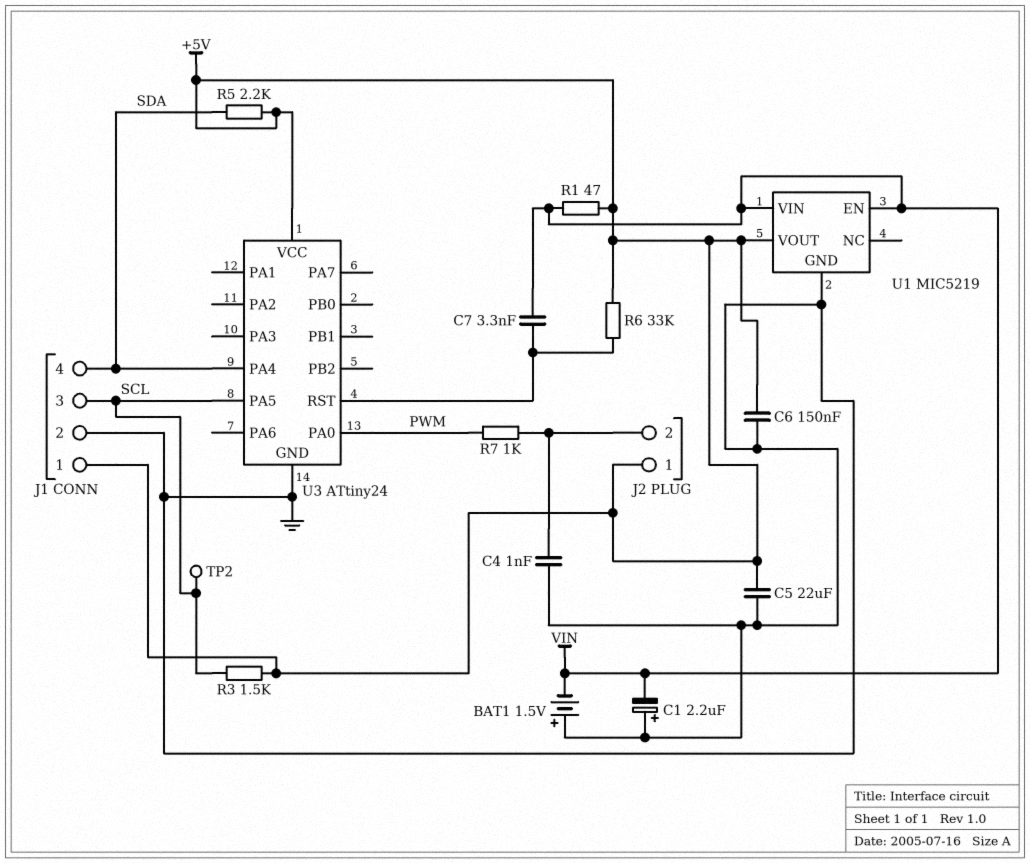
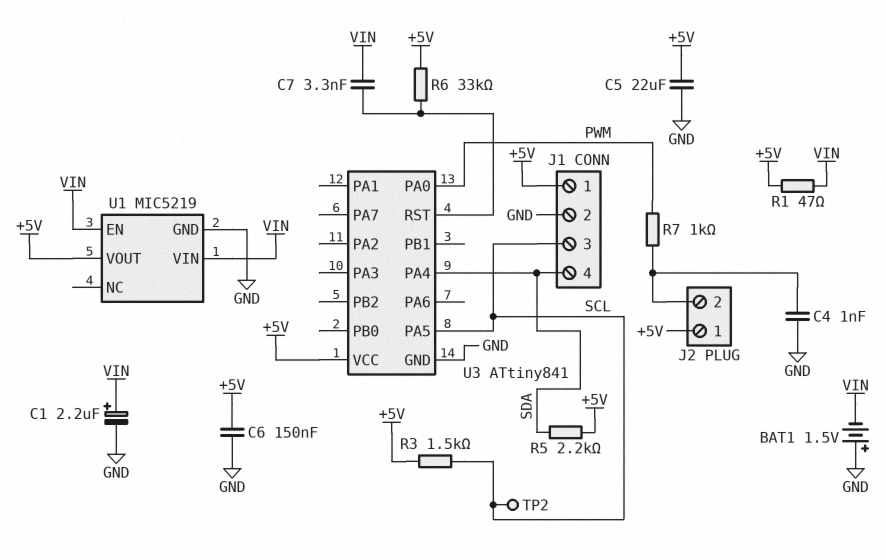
C1: 2.2uF (plus GND, minus VIN) -> 2.2uF (plus VIN, minus GND)
U3: ATtiny24 -> ATtiny841

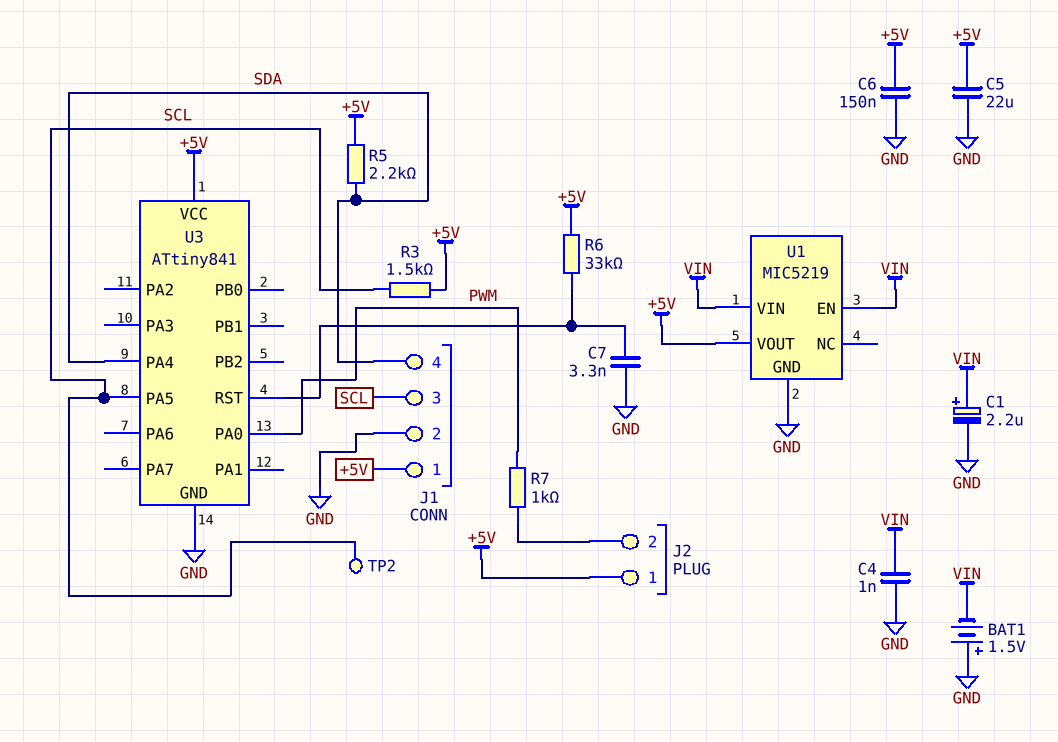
C4: 1nF (GND, J2/2) -> 1nF (GND, VIN)
C7: 3.3nF (U3/RST, VIN) -> 3.3nF (GND, U3/RST)
R1: 47 (+5V, VIN) -> none

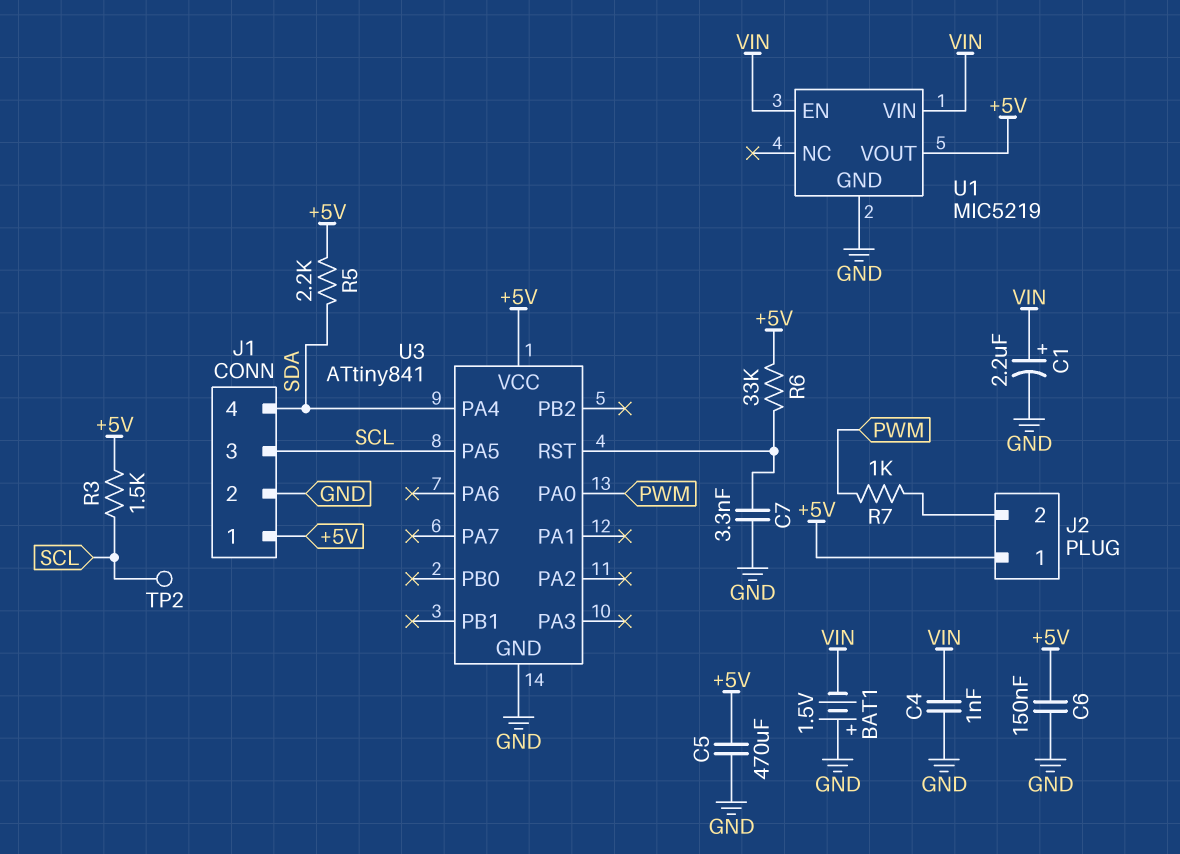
C5: 22uF (+5V, GND) -> 470uF (+5V, GND)

